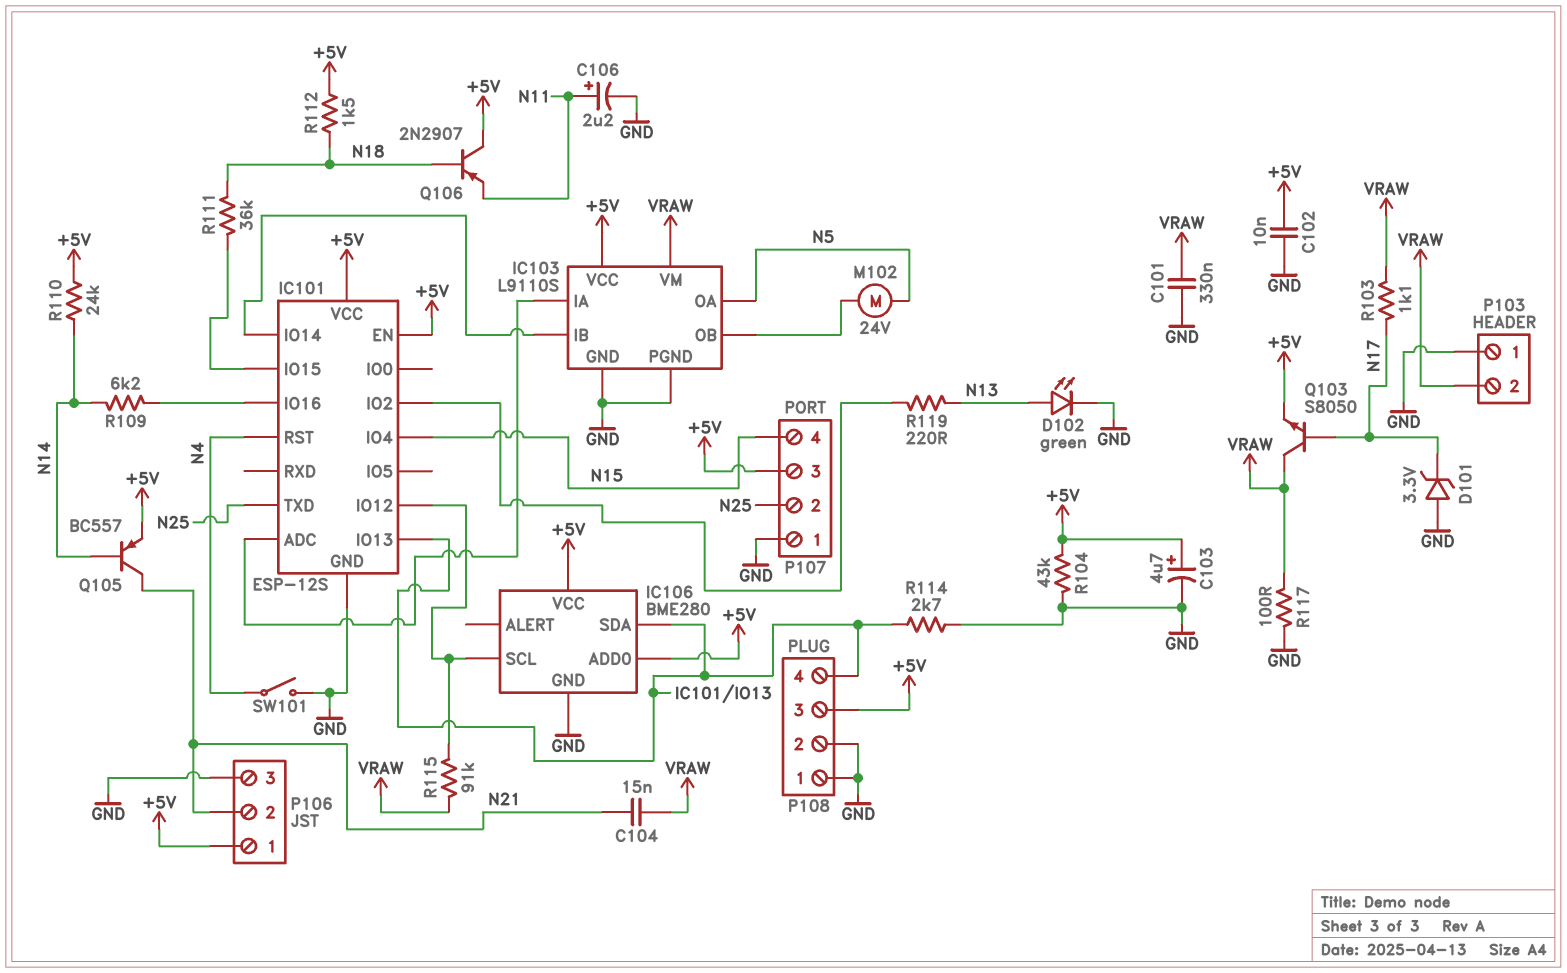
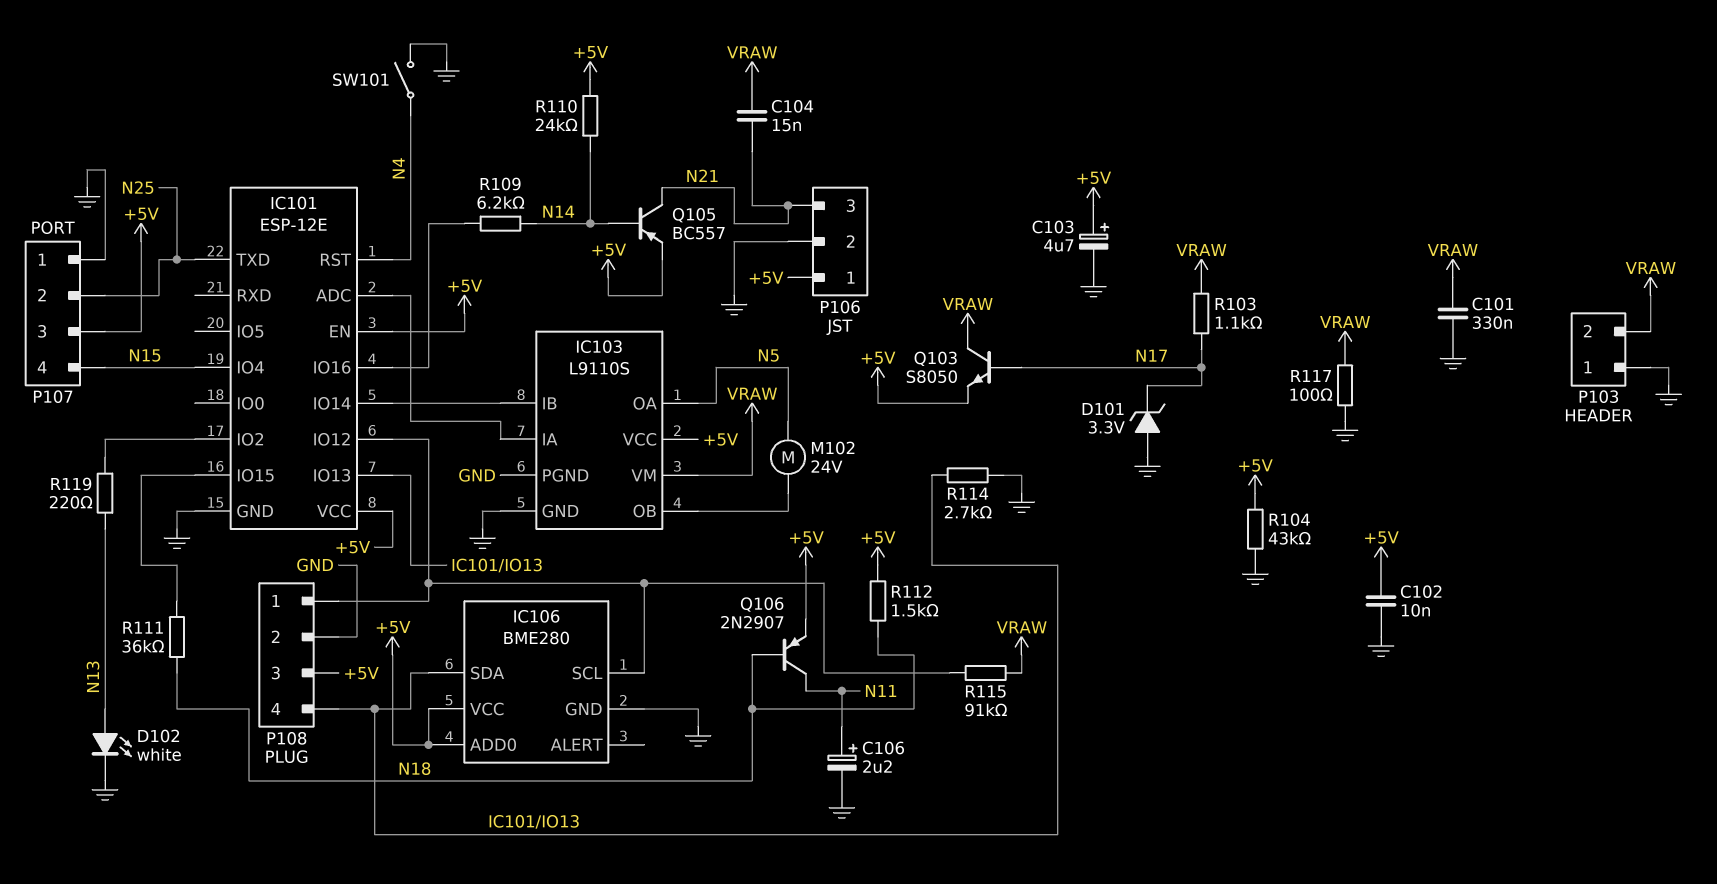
D102: LED green (A N13, K GND) -> LED white (A N13, K GND)
IC101: ESP-12S -> ESP-12E
P106 pin 2: N21 -> GND
P106 pin 3: GND -> N21
P108 pin 1: GND -> IC101/IO12
Q106: PNP 2N2907 (B N18, C +5V, E N11) -> PNP 2N2907 (B N18, C N11, E +5V)

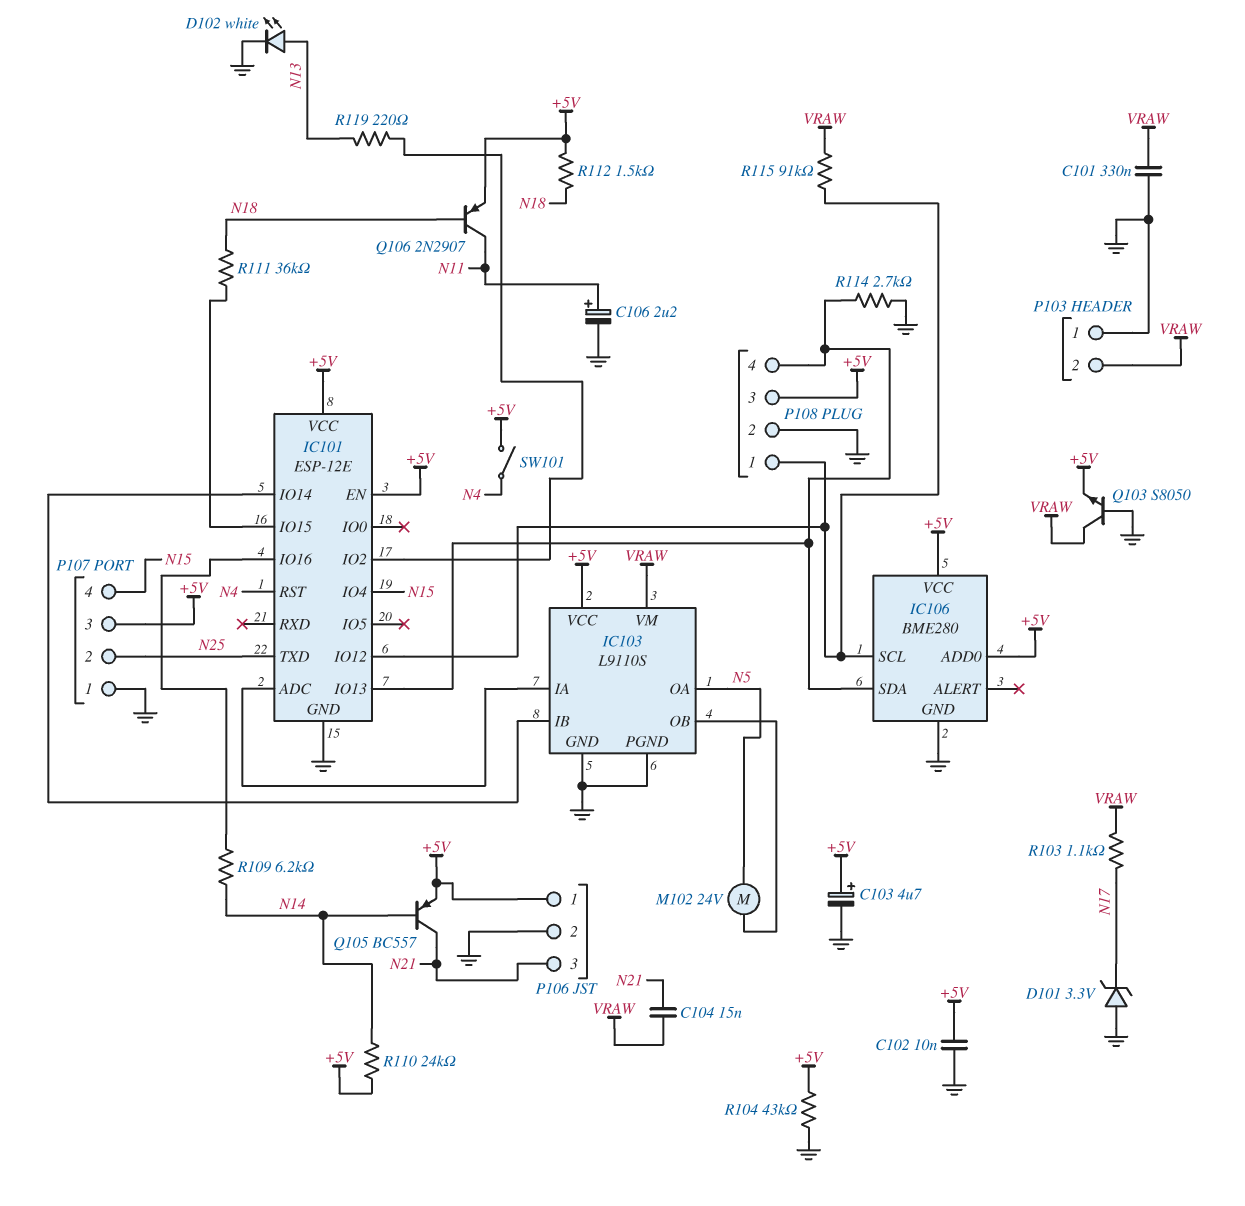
Q103: NPN S8050 (B N17, C VRAW, E +5V) -> NPN S8050 (B GND, C VRAW, E +5V)
R117: 100 (GND, VRAW) -> none
SW101: switch (GND, N4) -> switch (+5V, N4)

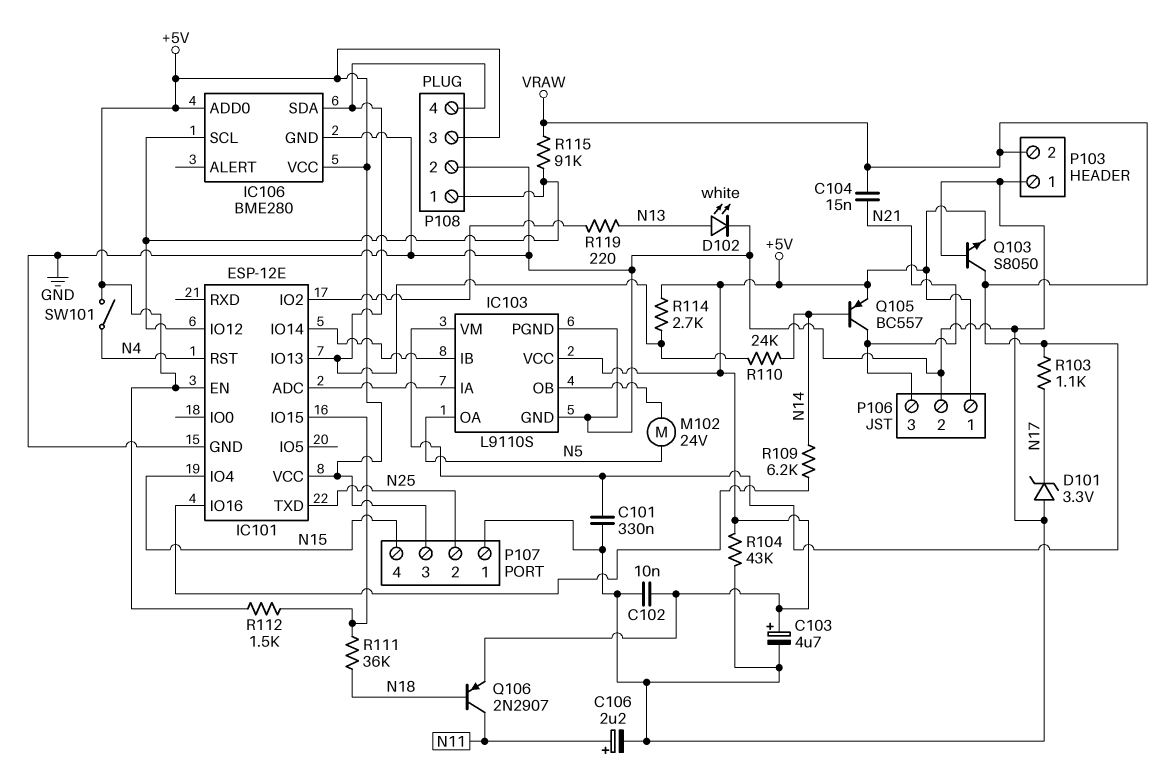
R110: 24k (+5V, N14) -> 24k (IC101/IO13, N14)
R112: 1.5k (+5V, N18) -> 1.5k (+5V, IC101/IO15)
R114: 2.7k (GND, IC101/IO13) -> 2.7k (+5V, IC101/IO13)

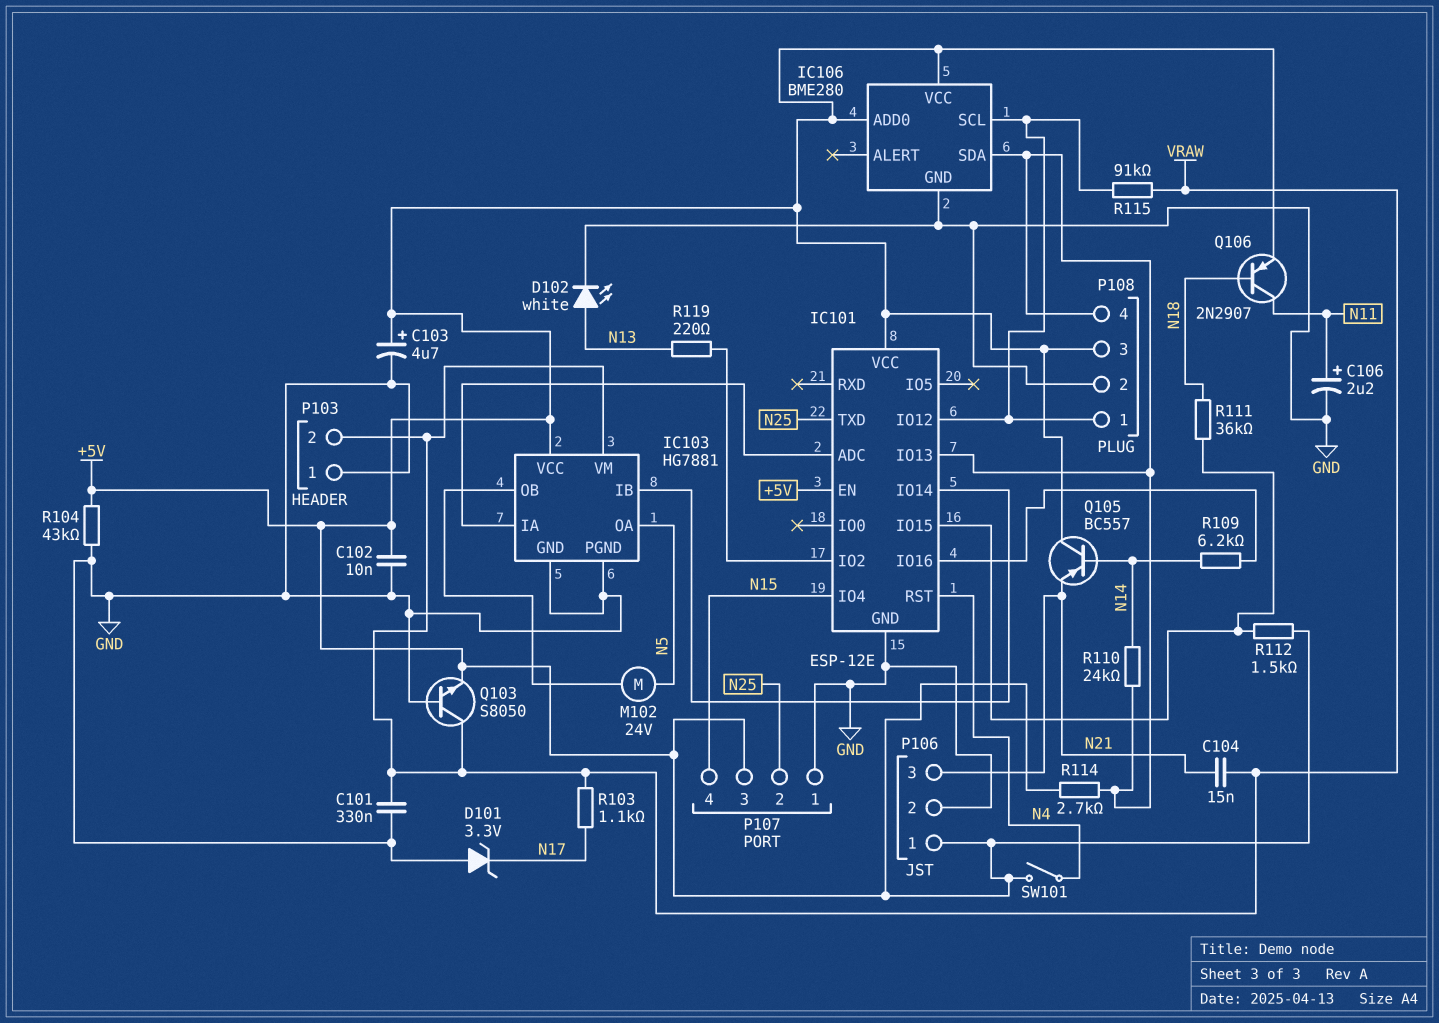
IC103: L9110S -> HG7881
Q105: PNP BC557 (B N14, C N21, E +5V) -> PNP BC557 (B N14, C +5V, E N21)

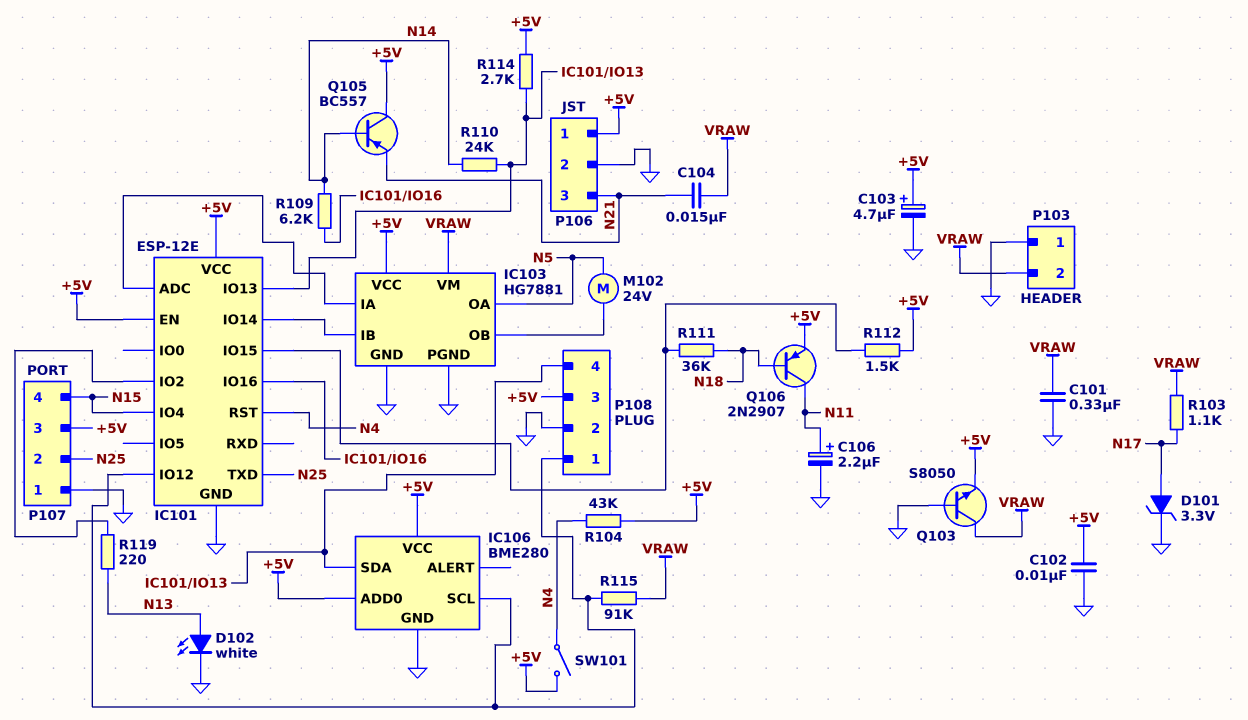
D101: zener 3.3V (A GND, K N17) -> zener 3.3V (A N17, K GND)
R104: 43k (+5V, GND) -> 43k (+5V, N4)

